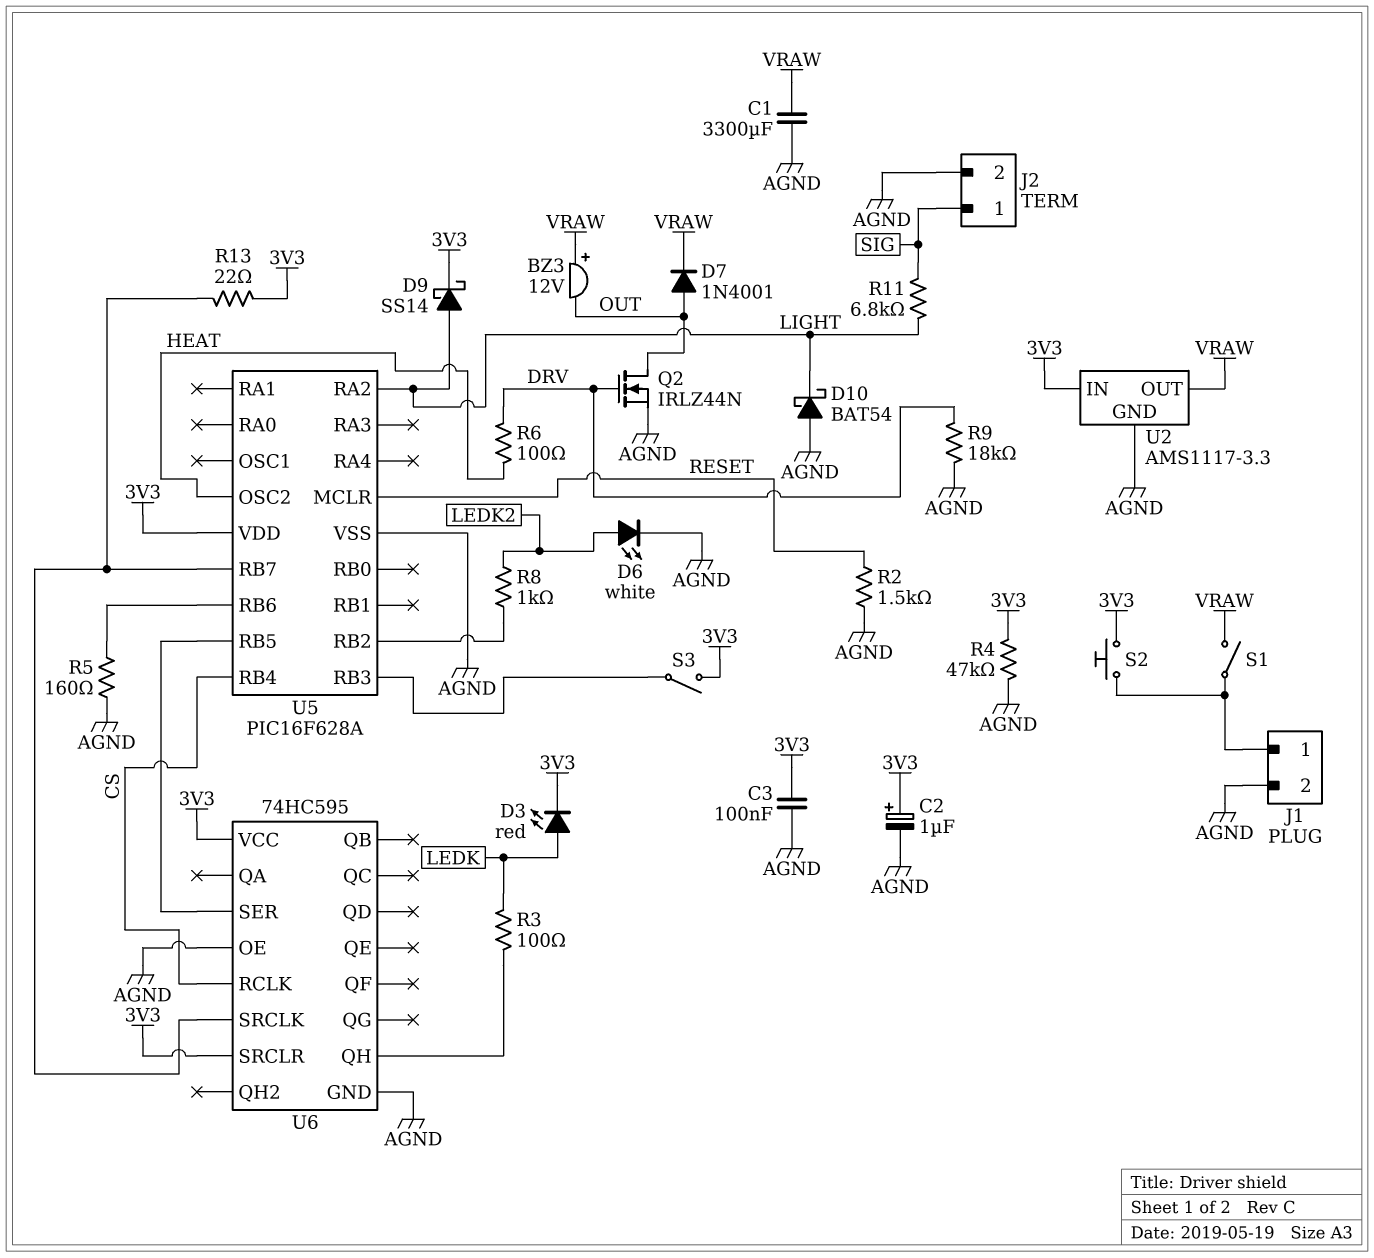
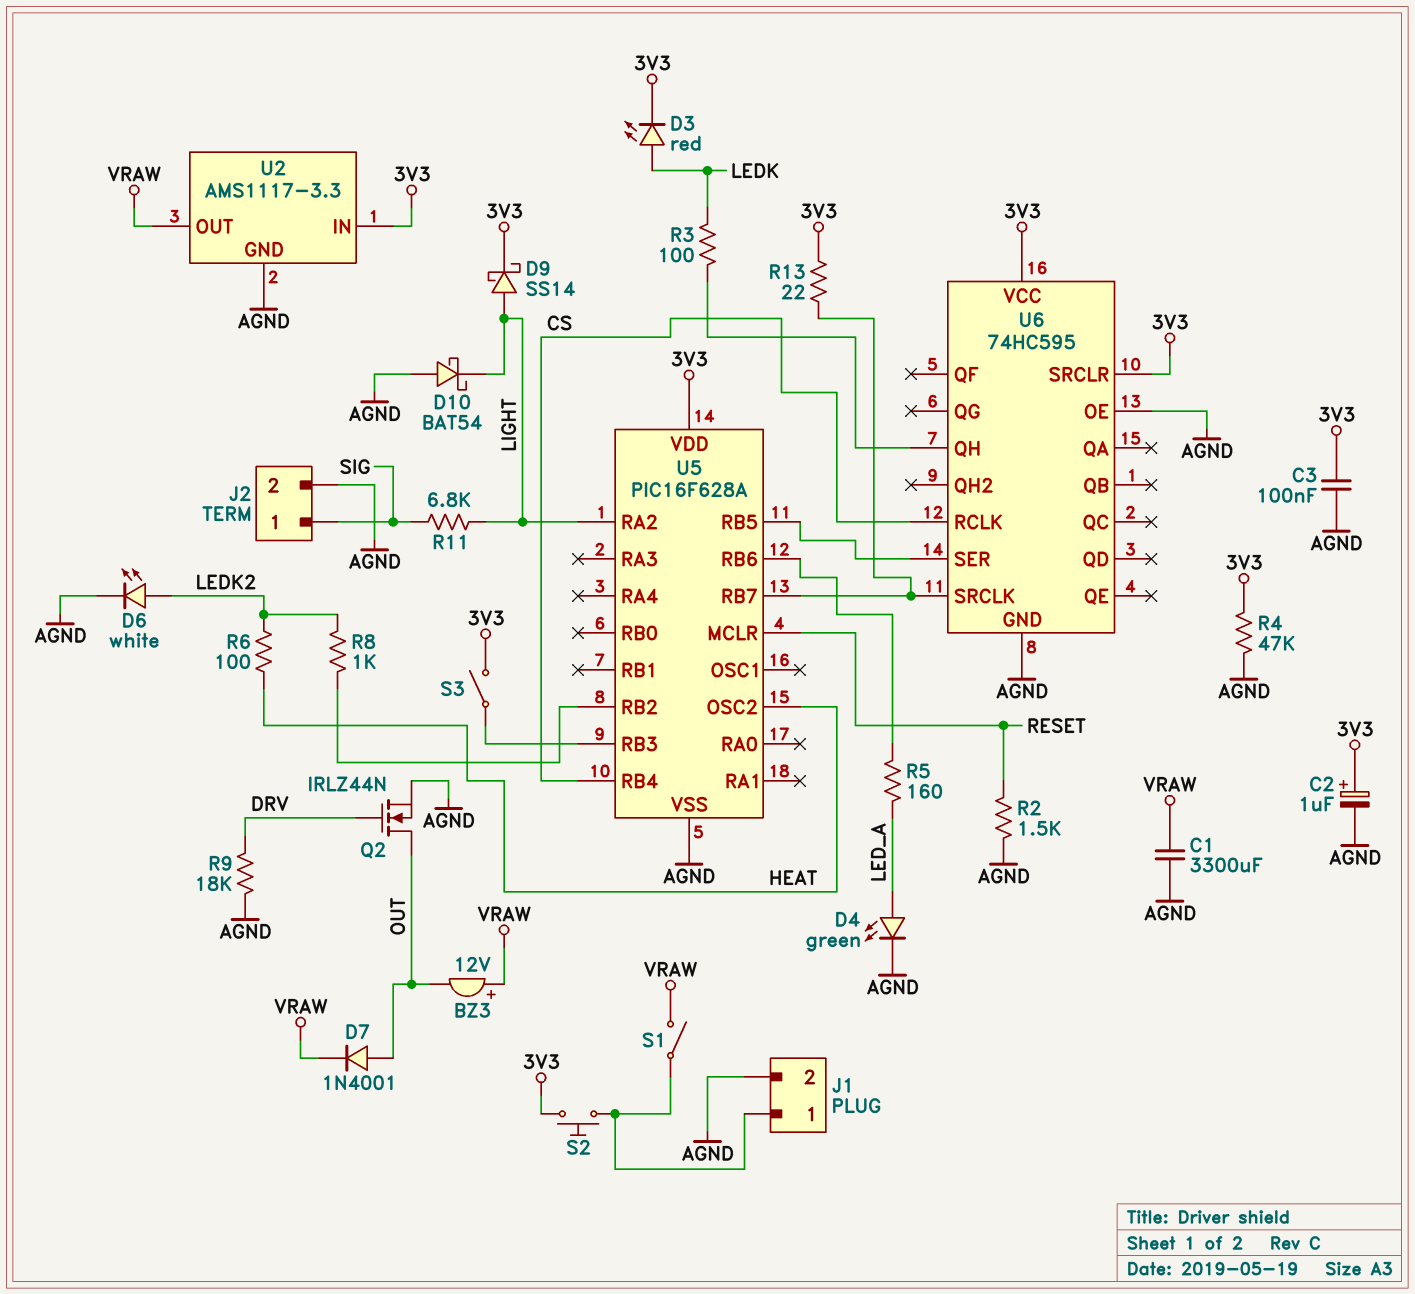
D4: none -> LED green (A LED_A, K AGND)
R5: 160 (AGND, U5/RB6) -> 160 (LED_A, U5/RB6)
R6: 100 (DRV, HEAT) -> 100 (HEAT, LEDK2)

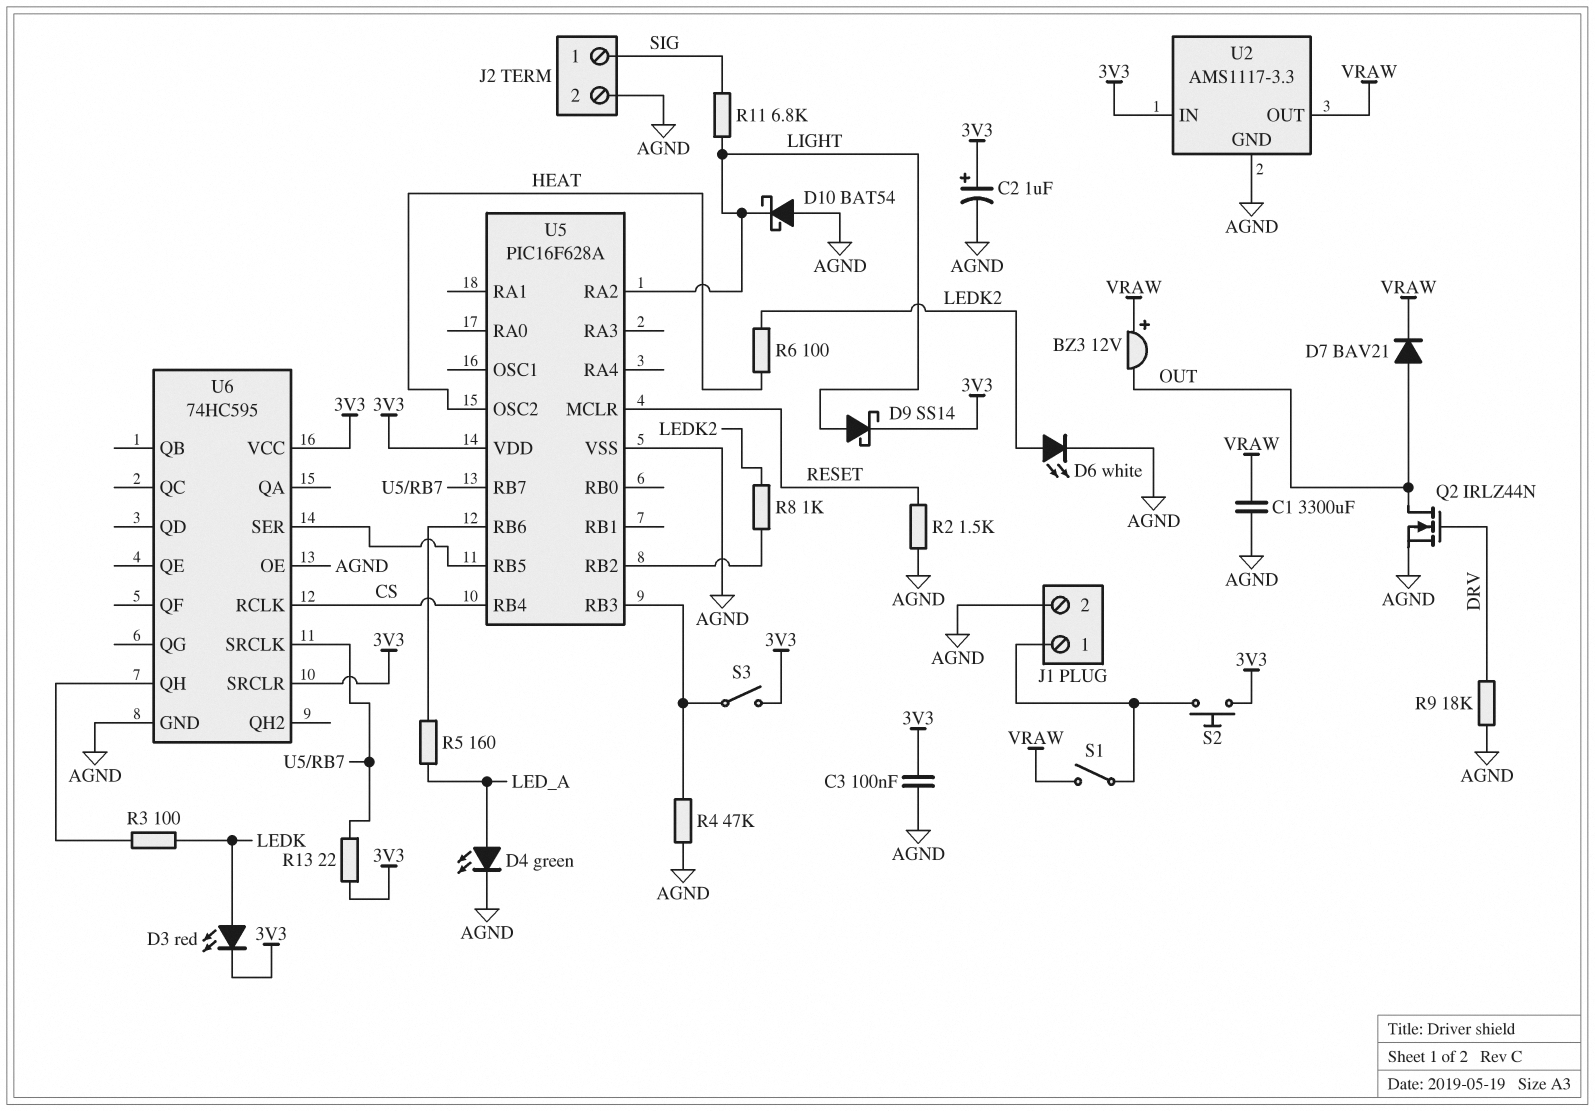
D7: diode 1N4001 (A OUT, K VRAW) -> diode BAV21 (A OUT, K VRAW)
R4: 47k (3V3, AGND) -> 47k (AGND, U5/RB3)

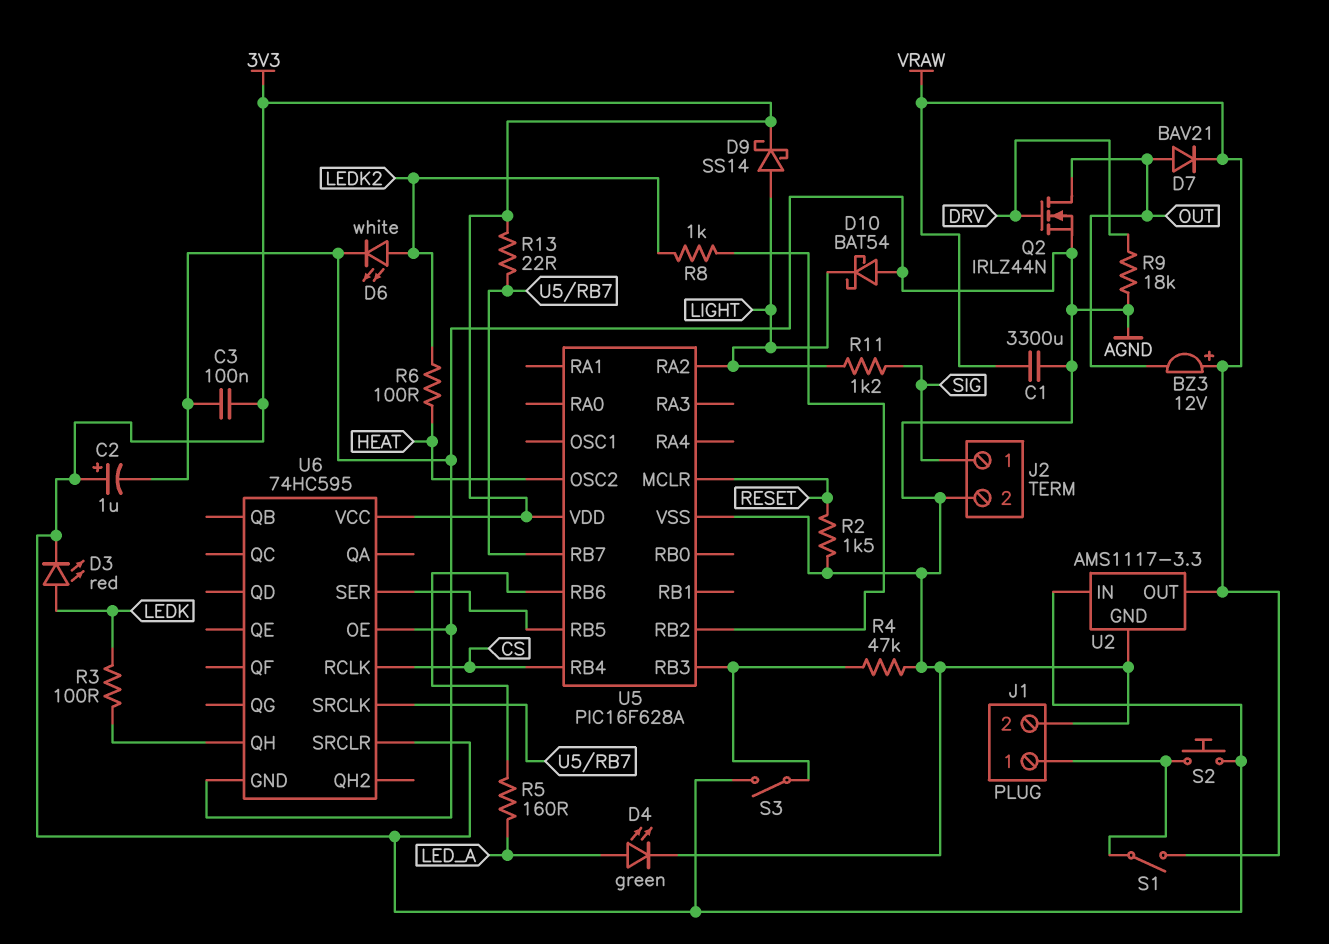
R11: 6.8k (LIGHT, SIG) -> 1.2k (LIGHT, SIG)

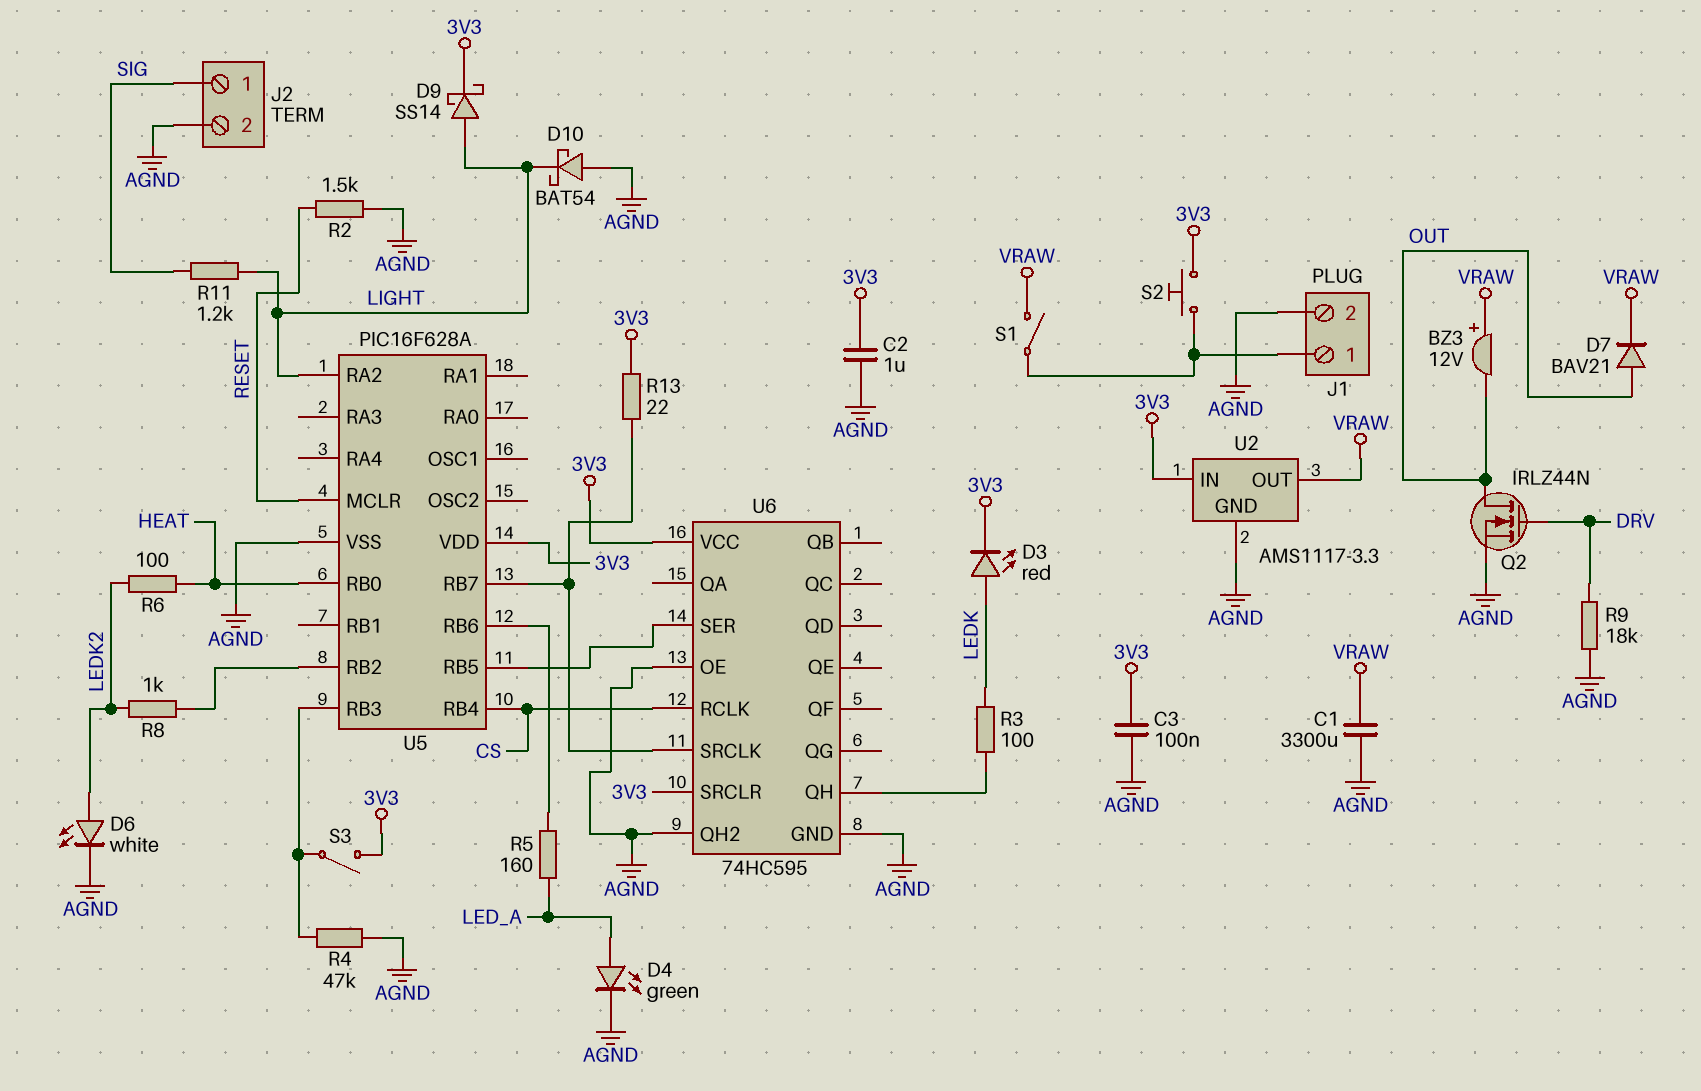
C2: 1uF (plus 3V3, minus AGND) -> 1uF (3V3, AGND)
U5 pin OSC2: HEAT -> none
U5 pin RB0: none -> HEAT
U6 pin QH2: none -> AGND

